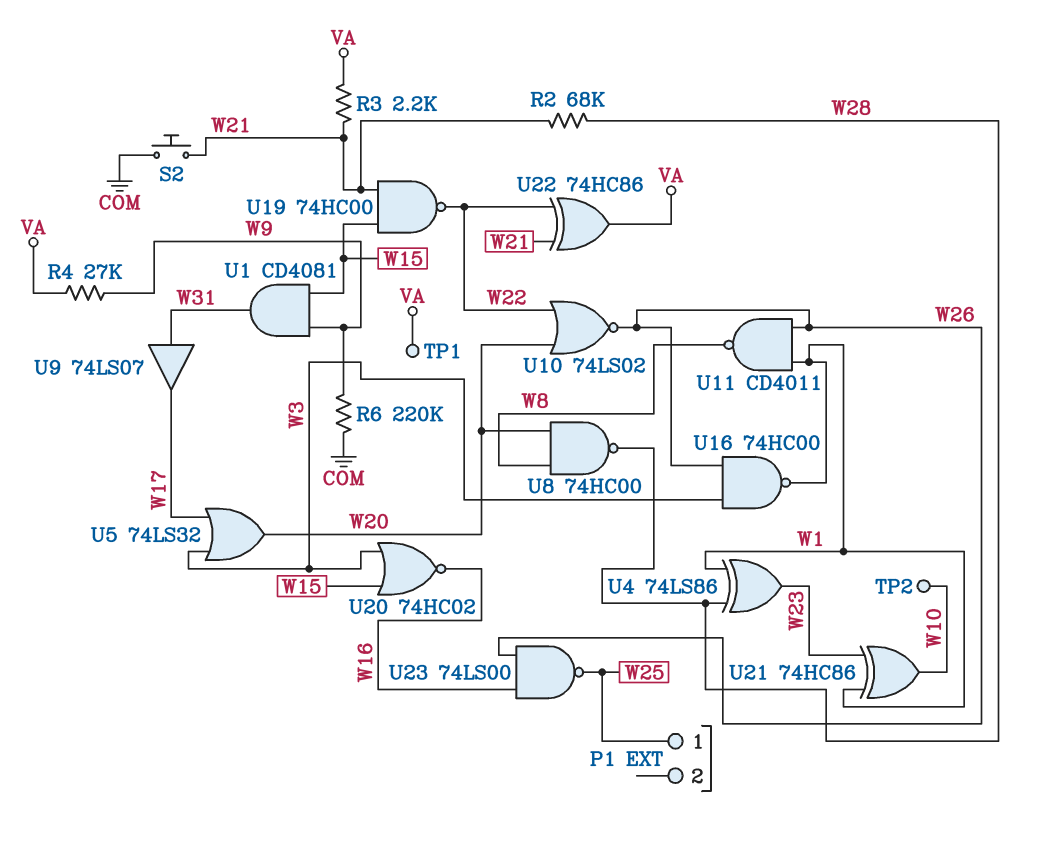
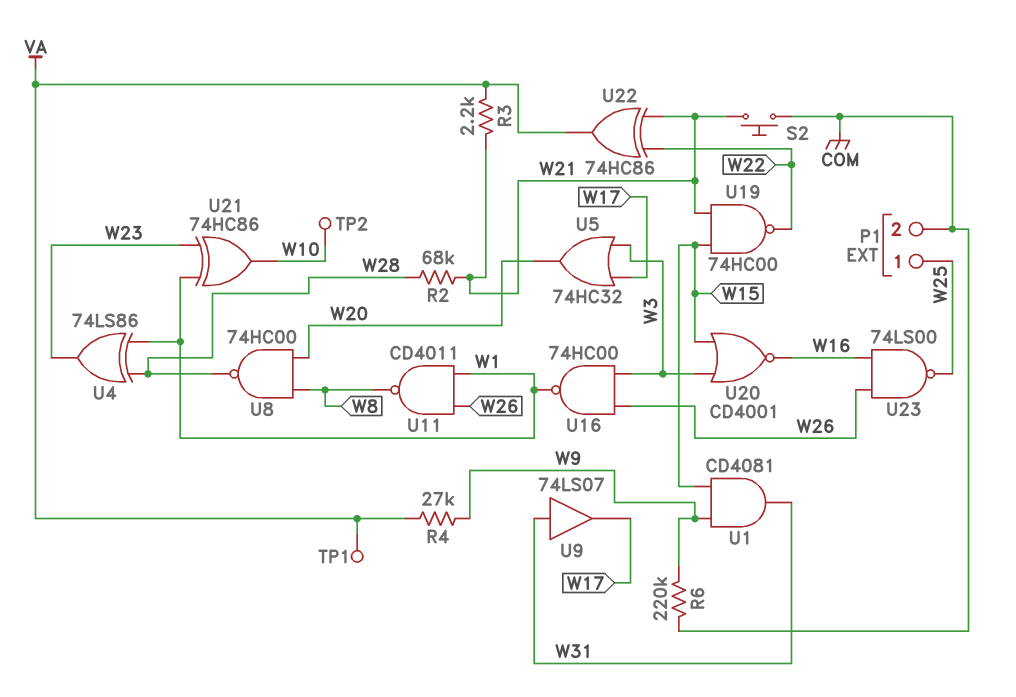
P1 pin 2: none -> COM
U5: OR 74LS32 (in W3, in W17, out W20) -> OR 74HC32 (in W3, in W17, out W20)
U10: NOR 74LS02 (in W20, in W22, out W26) -> none
U20: NOR 74HC02 (in W3, in W15, out W16) -> NOR CD4001 (in W3, in W15, out W16)

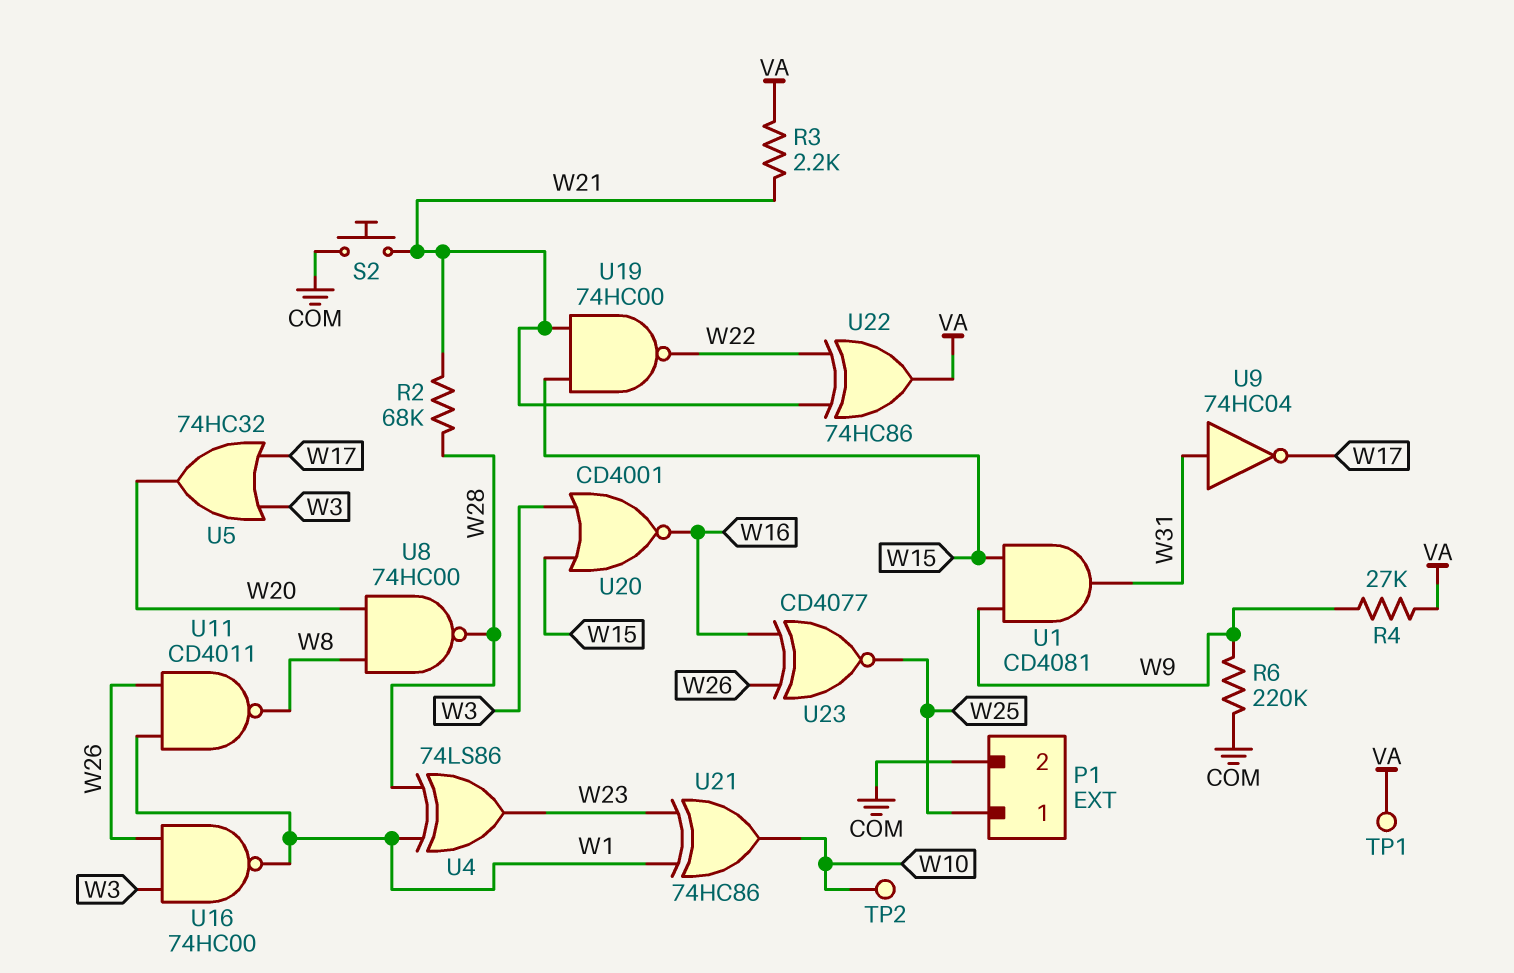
U9: buffer 74LS07 (in W31, out W17) -> NOT 74HC04 (in W31, out W17)
U23: NAND 74LS00 (in W16, in W26, out W25) -> XNOR CD4077 (in W16, in W26, out W25)

